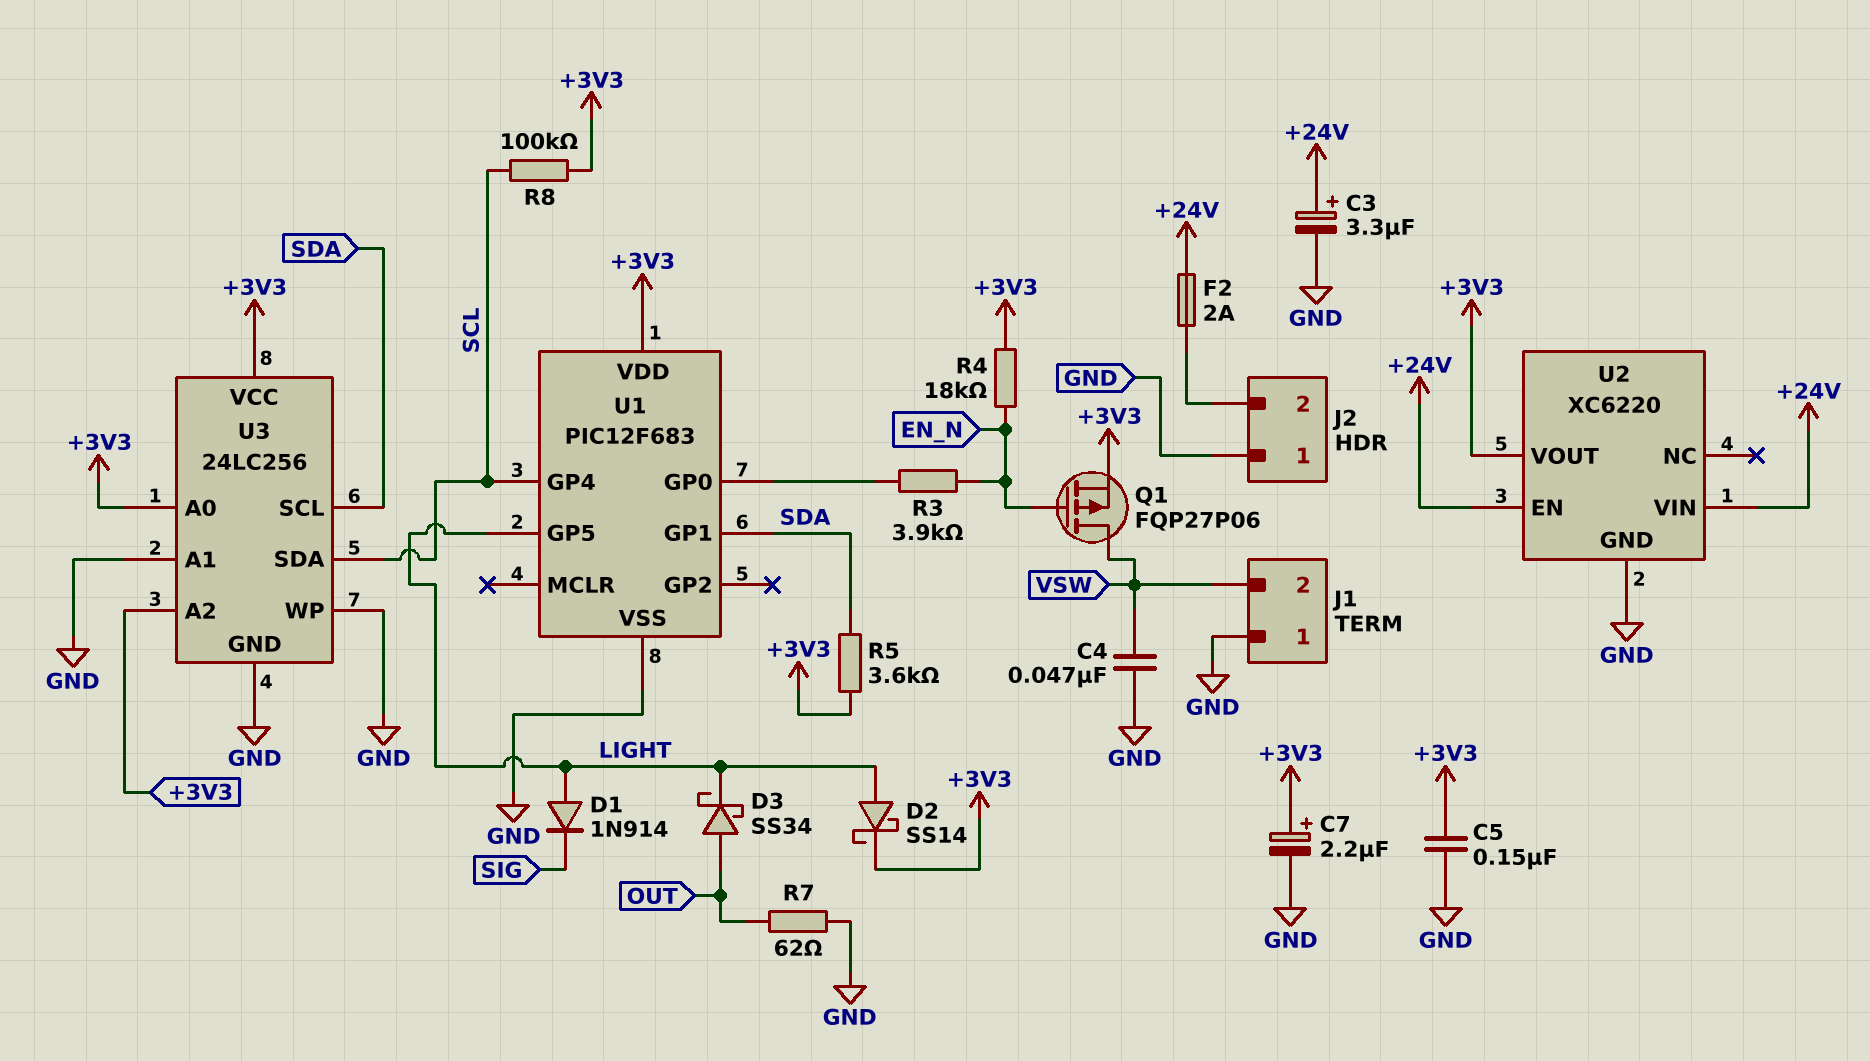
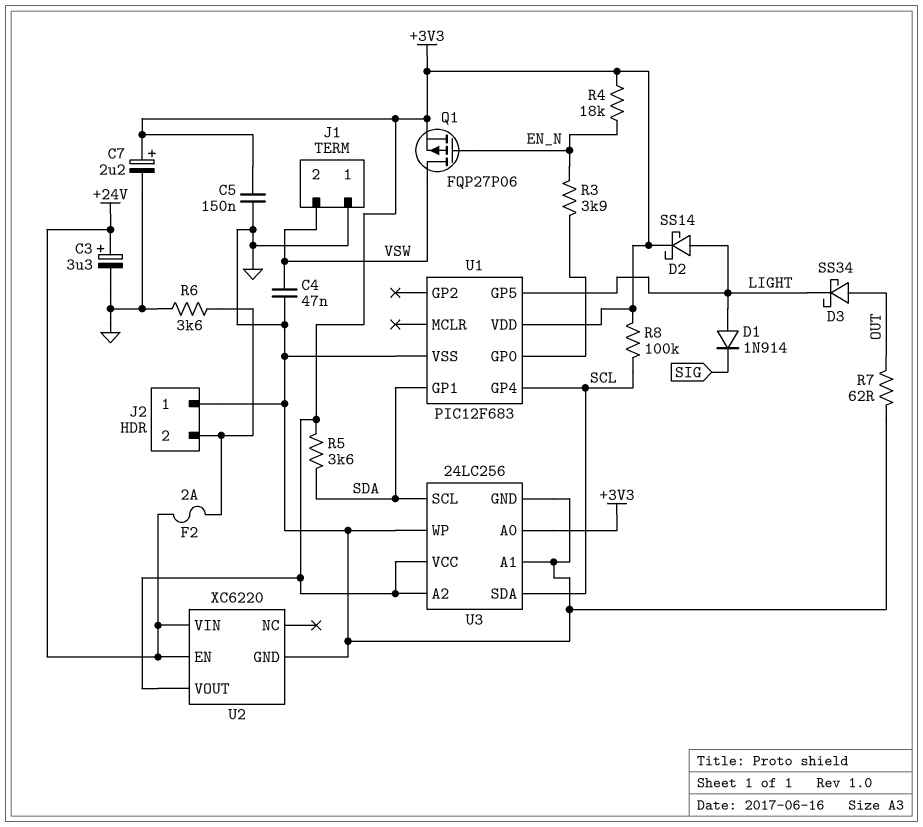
R6: none -> 3.6k (GND, J2/2)

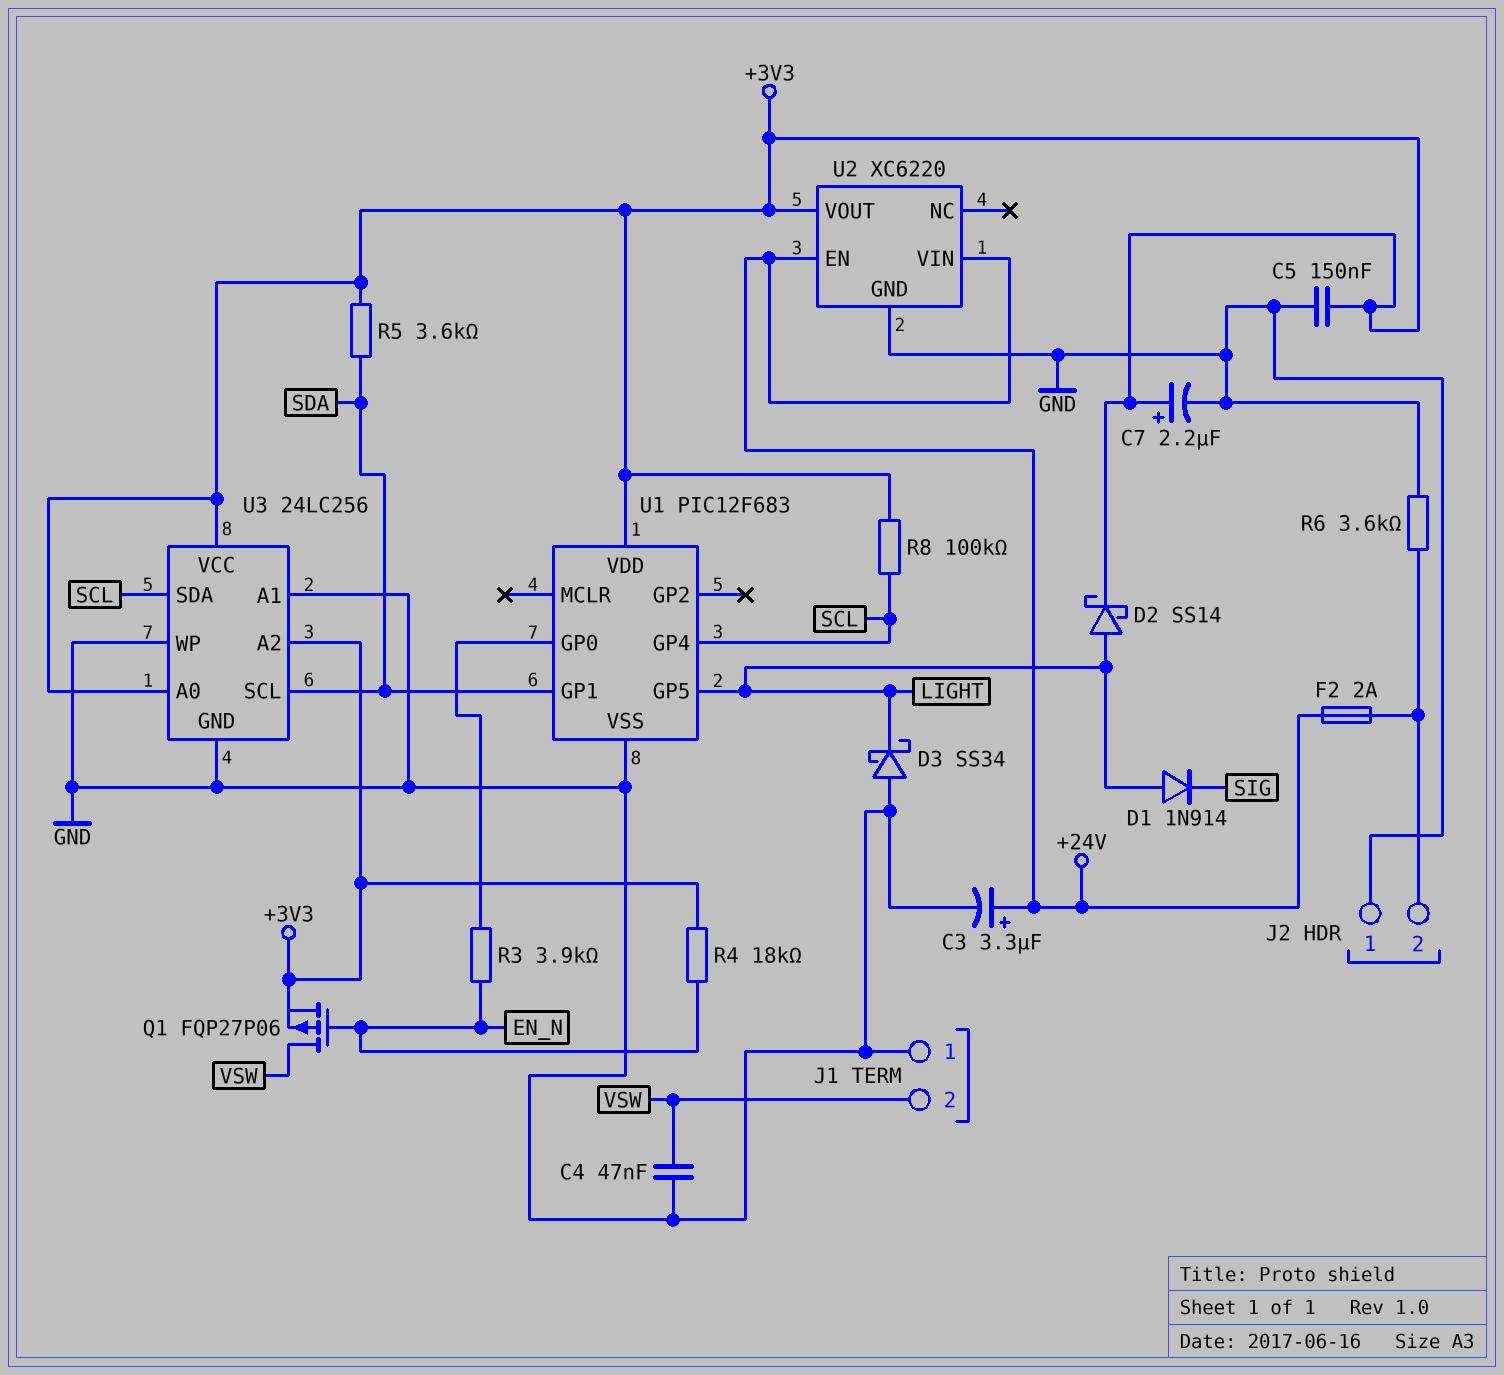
D3: schottky SS34 (A OUT, K LIGHT) -> schottky SS34 (A GND, K LIGHT)
R7: 62 (GND, OUT) -> none

